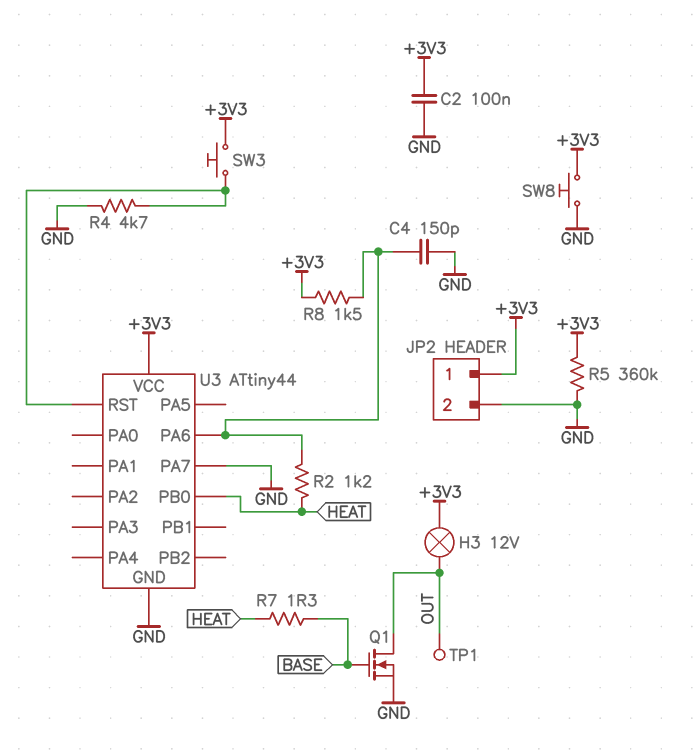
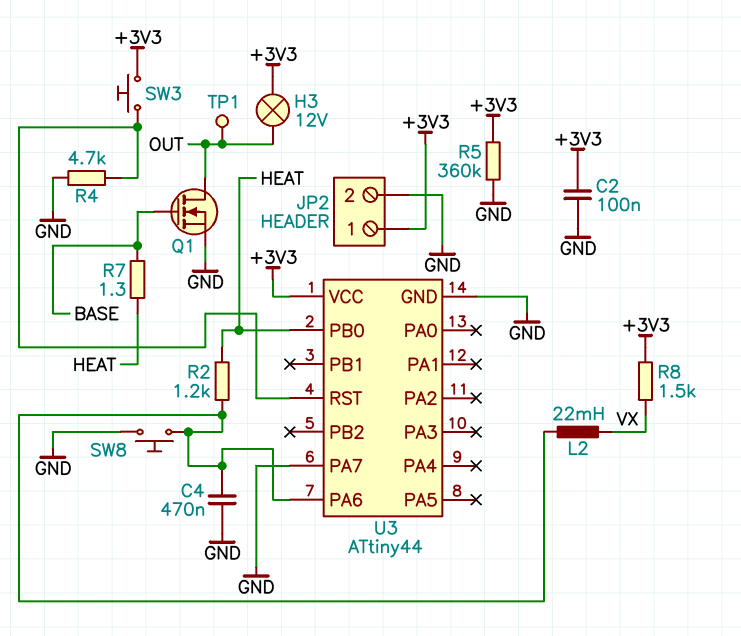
C4: 150pF (GND, U3/PA6) -> 470nF (GND, U3/PA6)
L2: none -> 22mH (U3/PA6, VX)
R8: 1.5k (+3V3, U3/PA6) -> 1.5k (+3V3, VX)
SW8: button (+3V3, GND) -> button (GND, U3/PA6)

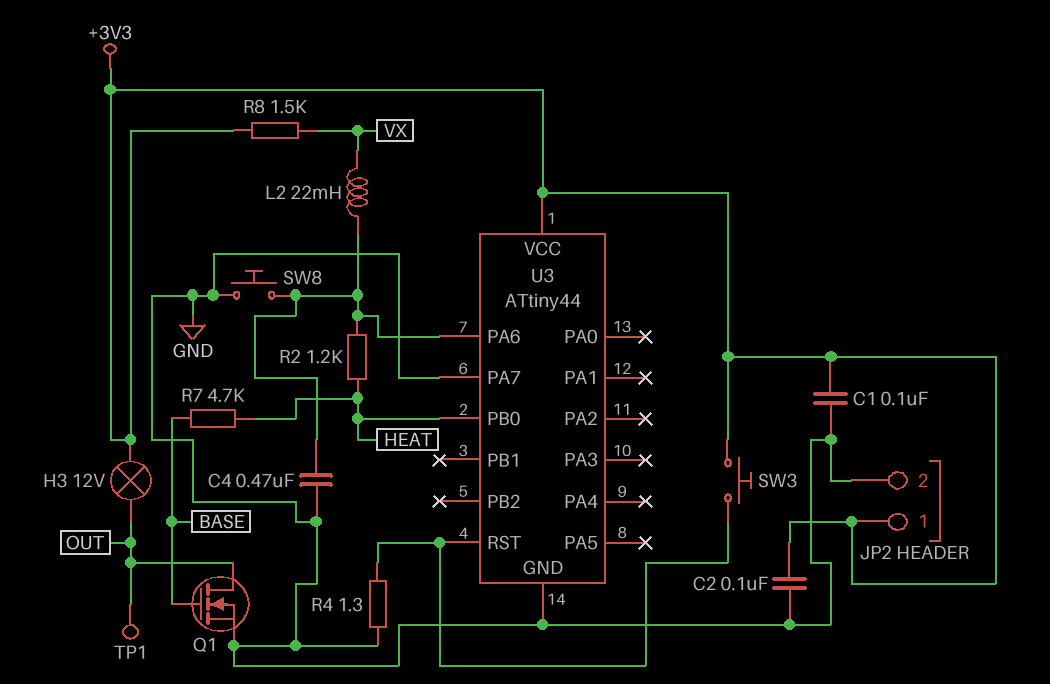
C1: none -> 100nF (+3V3, GND)
R4: 4.7k (GND, U3/RST) -> 1.3 (GND, U3/RST)
R5: 360k (+3V3, GND) -> none
R7: 1.3 (BASE, HEAT) -> 4.7k (BASE, HEAT)

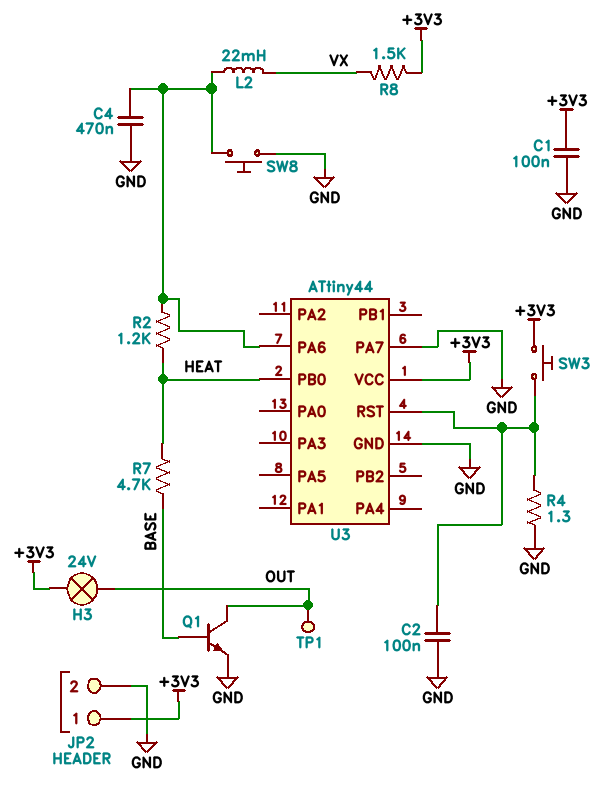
C2: 100nF (+3V3, GND) -> 100nF (GND, U3/RST)
H3: lamp 12V (+3V3, OUT) -> lamp 24V (+3V3, OUT)
Q1: NMOS (G BASE, D OUT, S GND) -> NPN (B BASE, C OUT, E GND)

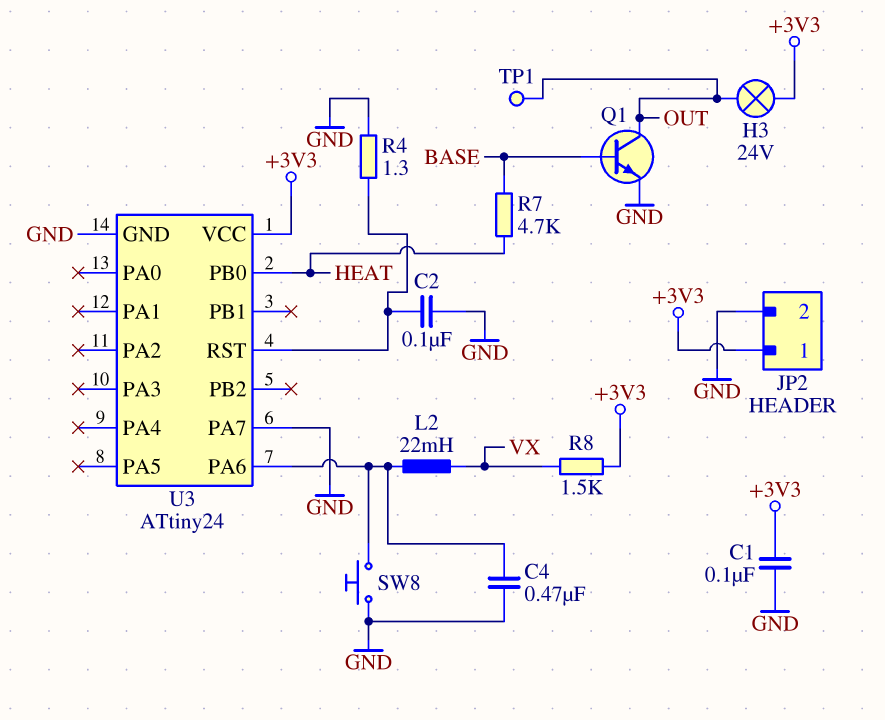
R2: 1.2k (HEAT, U3/PA6) -> none
SW3: button (+3V3, U3/RST) -> none
U3: ATtiny44 -> ATtiny24

